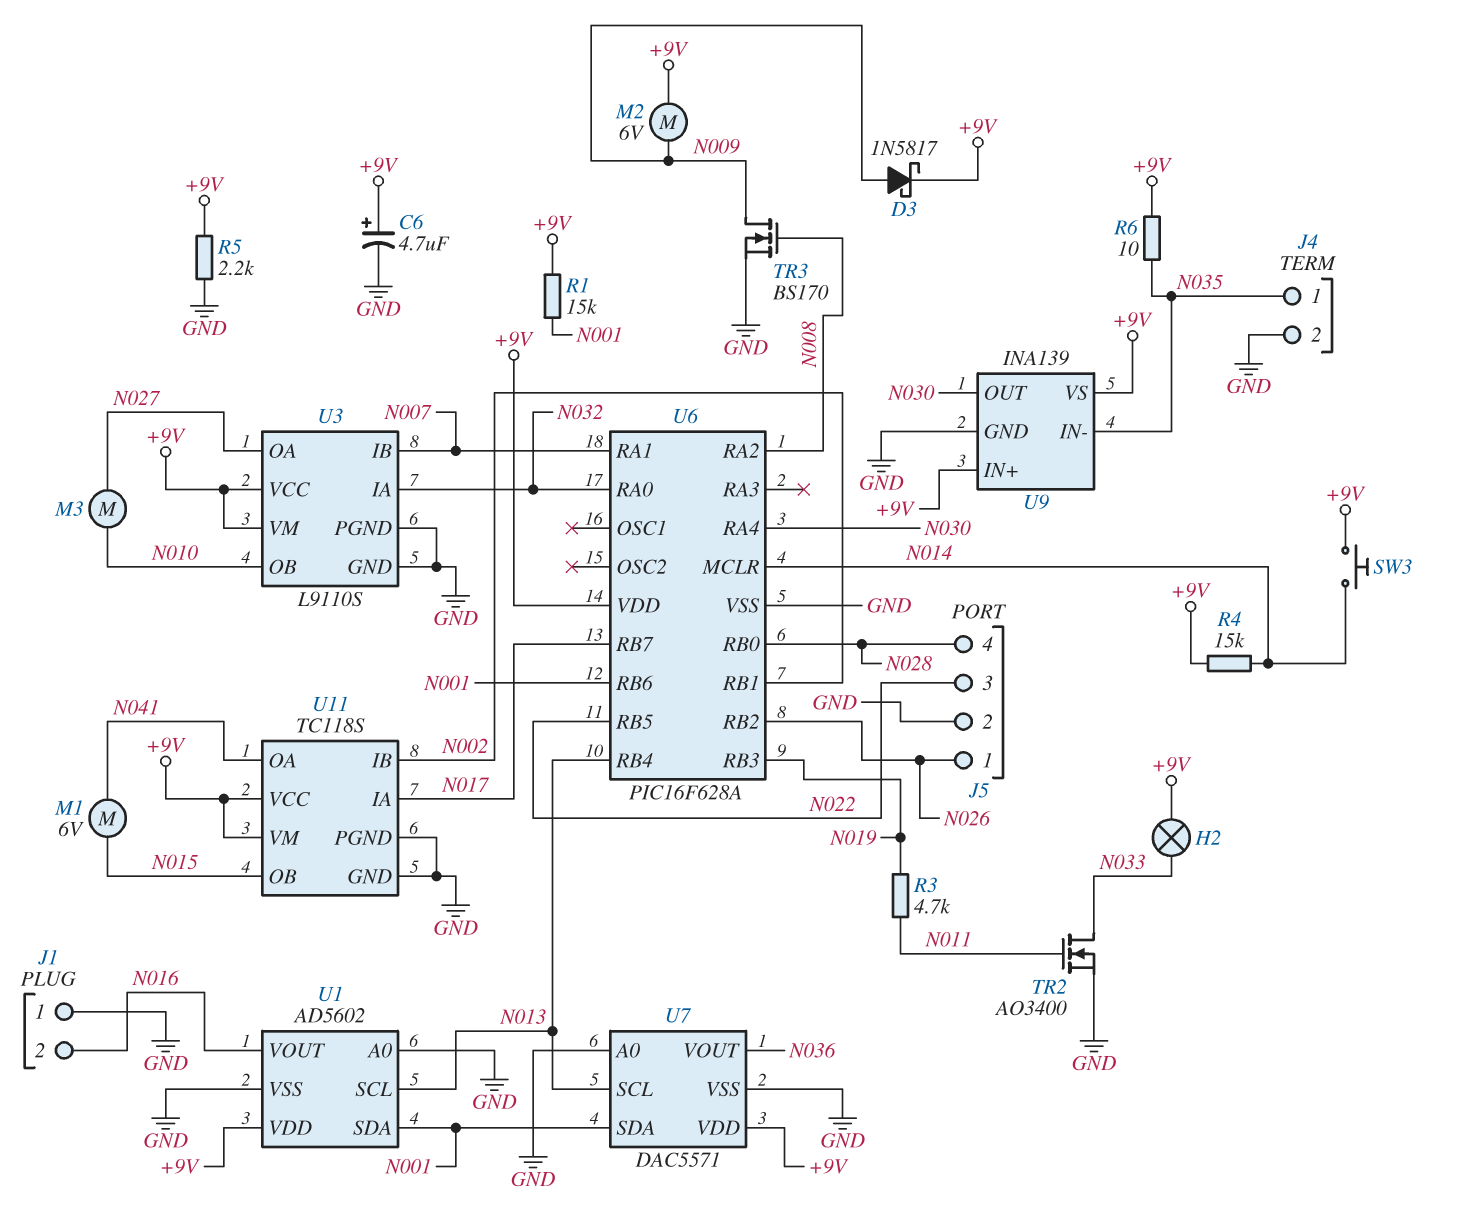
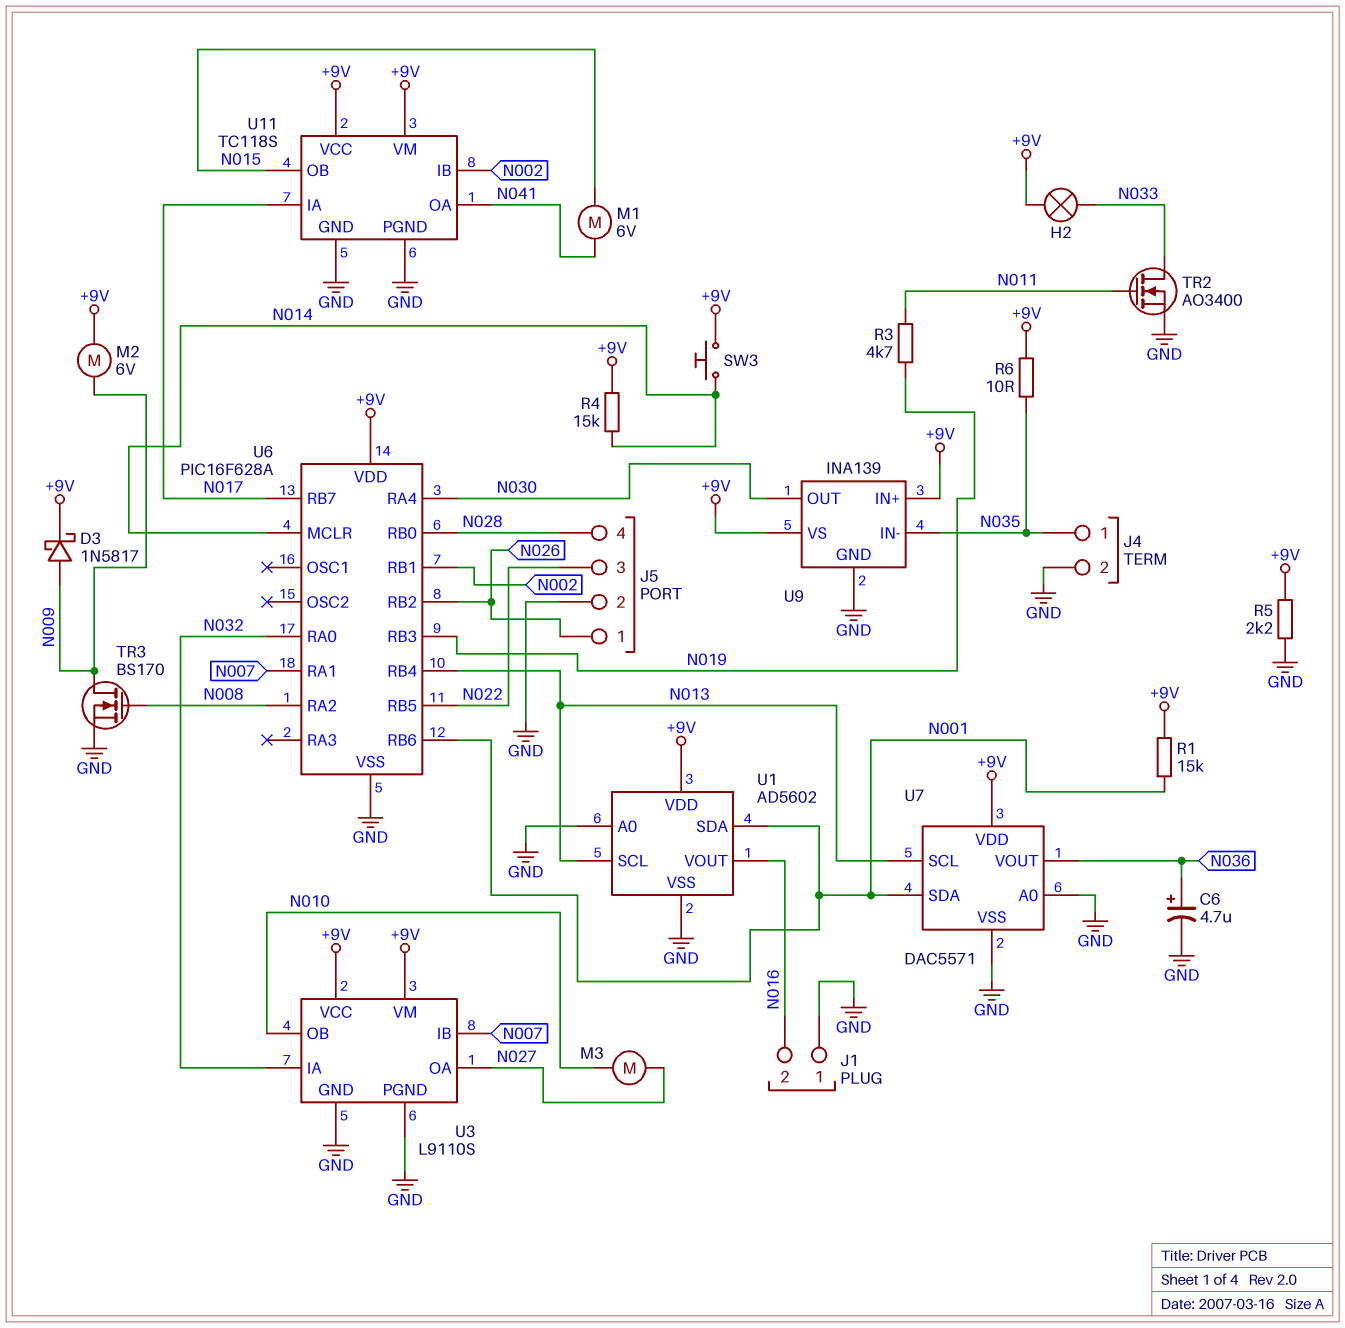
C6: 4.7uF (plus +9V, minus GND) -> 4.7uF (plus N036, minus GND)

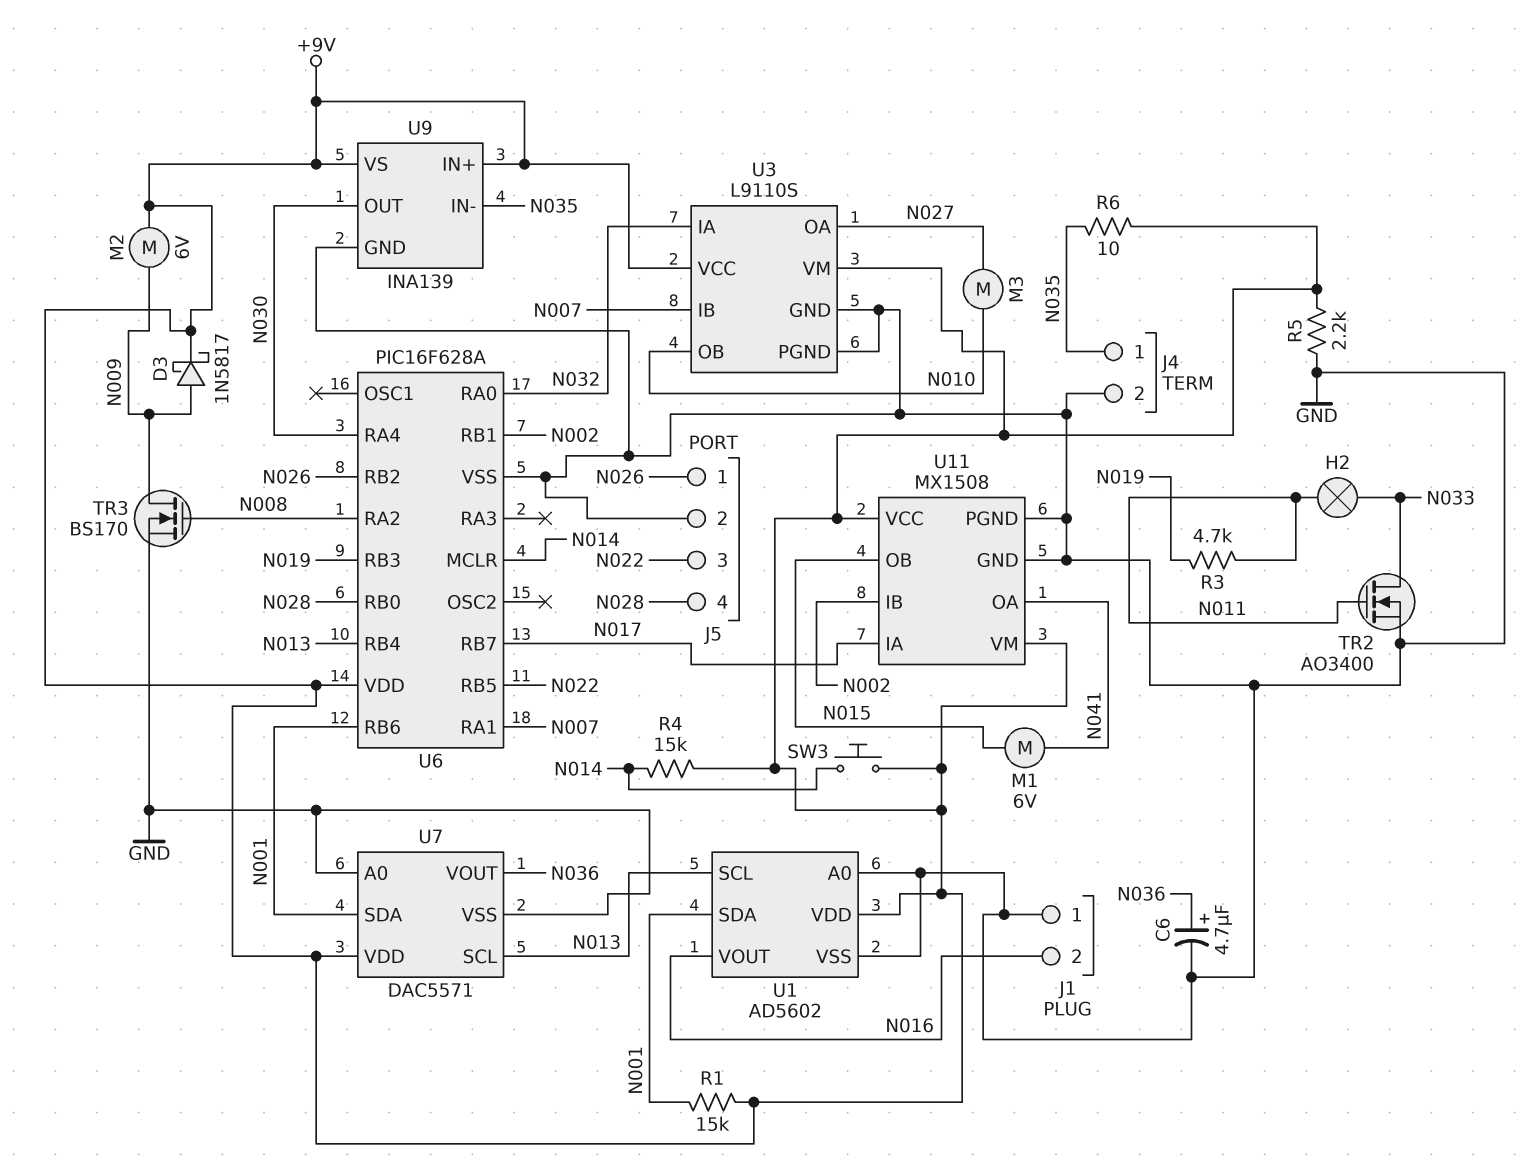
H2: lamp (+9V, N033) -> lamp (N011, N033)
U11: TC118S -> MX1508

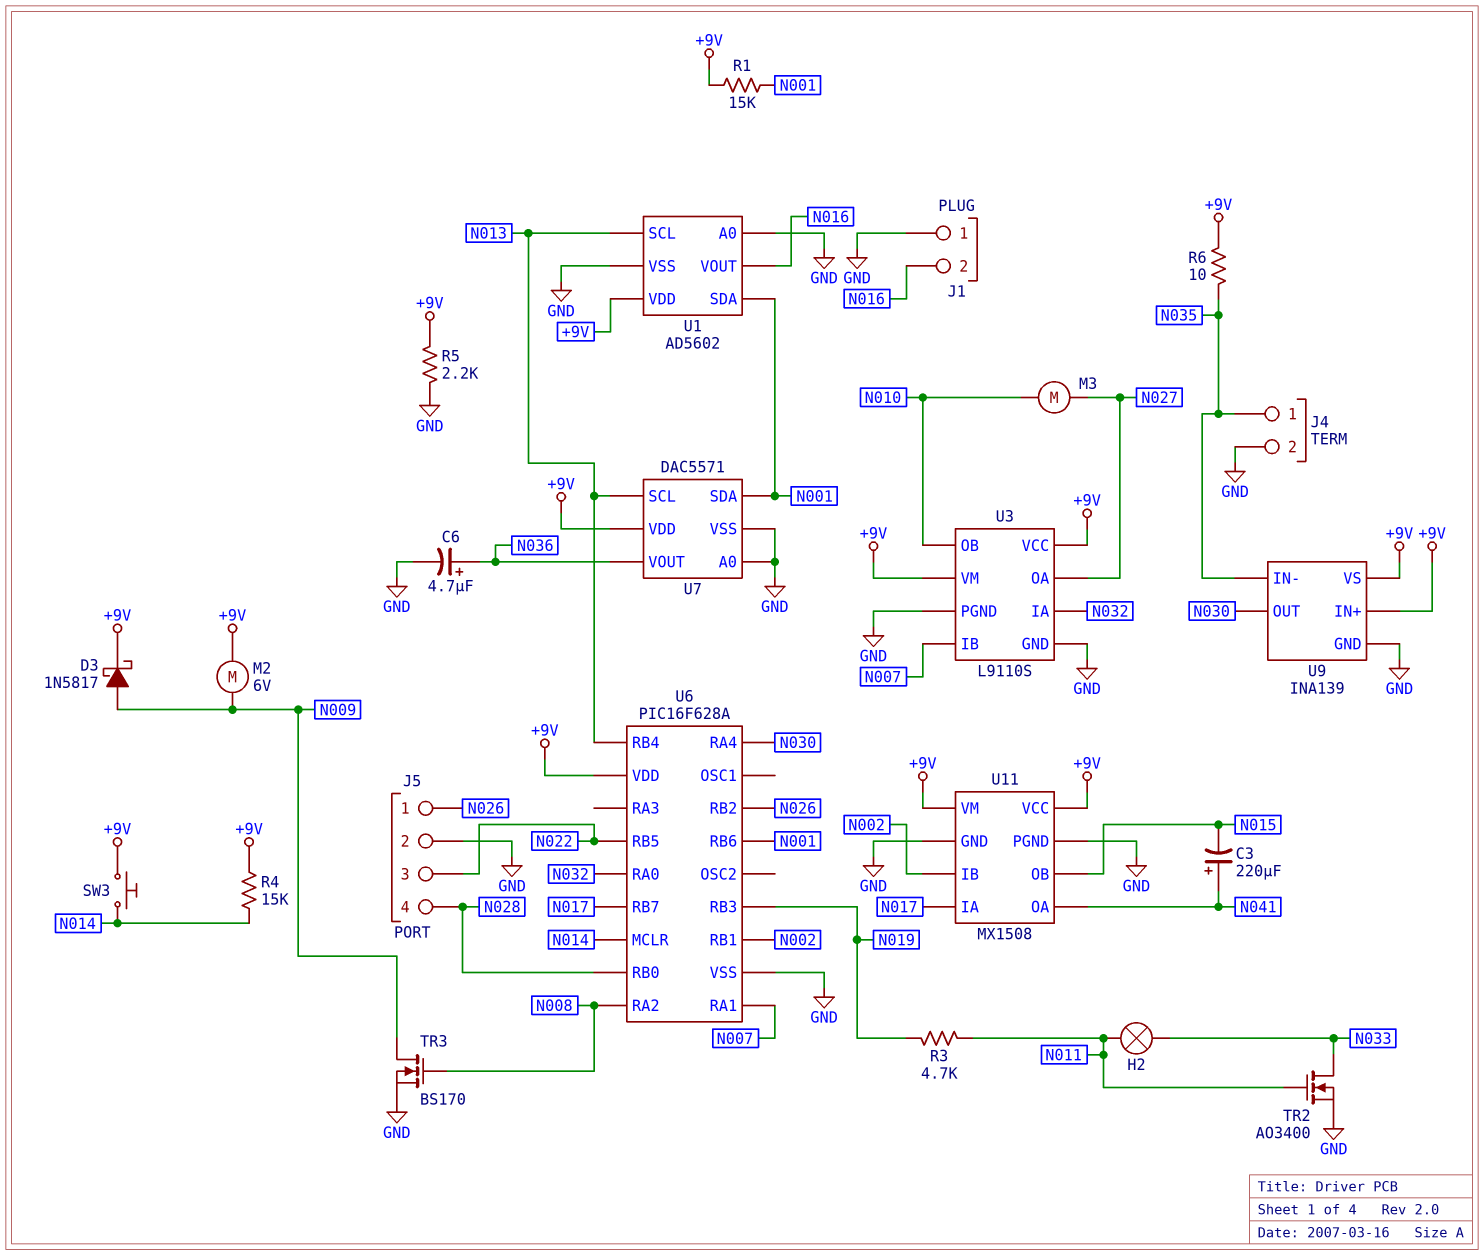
C3: none -> 220uF (plus N041, minus N015)
M1: motor 6V (N015, N041) -> none

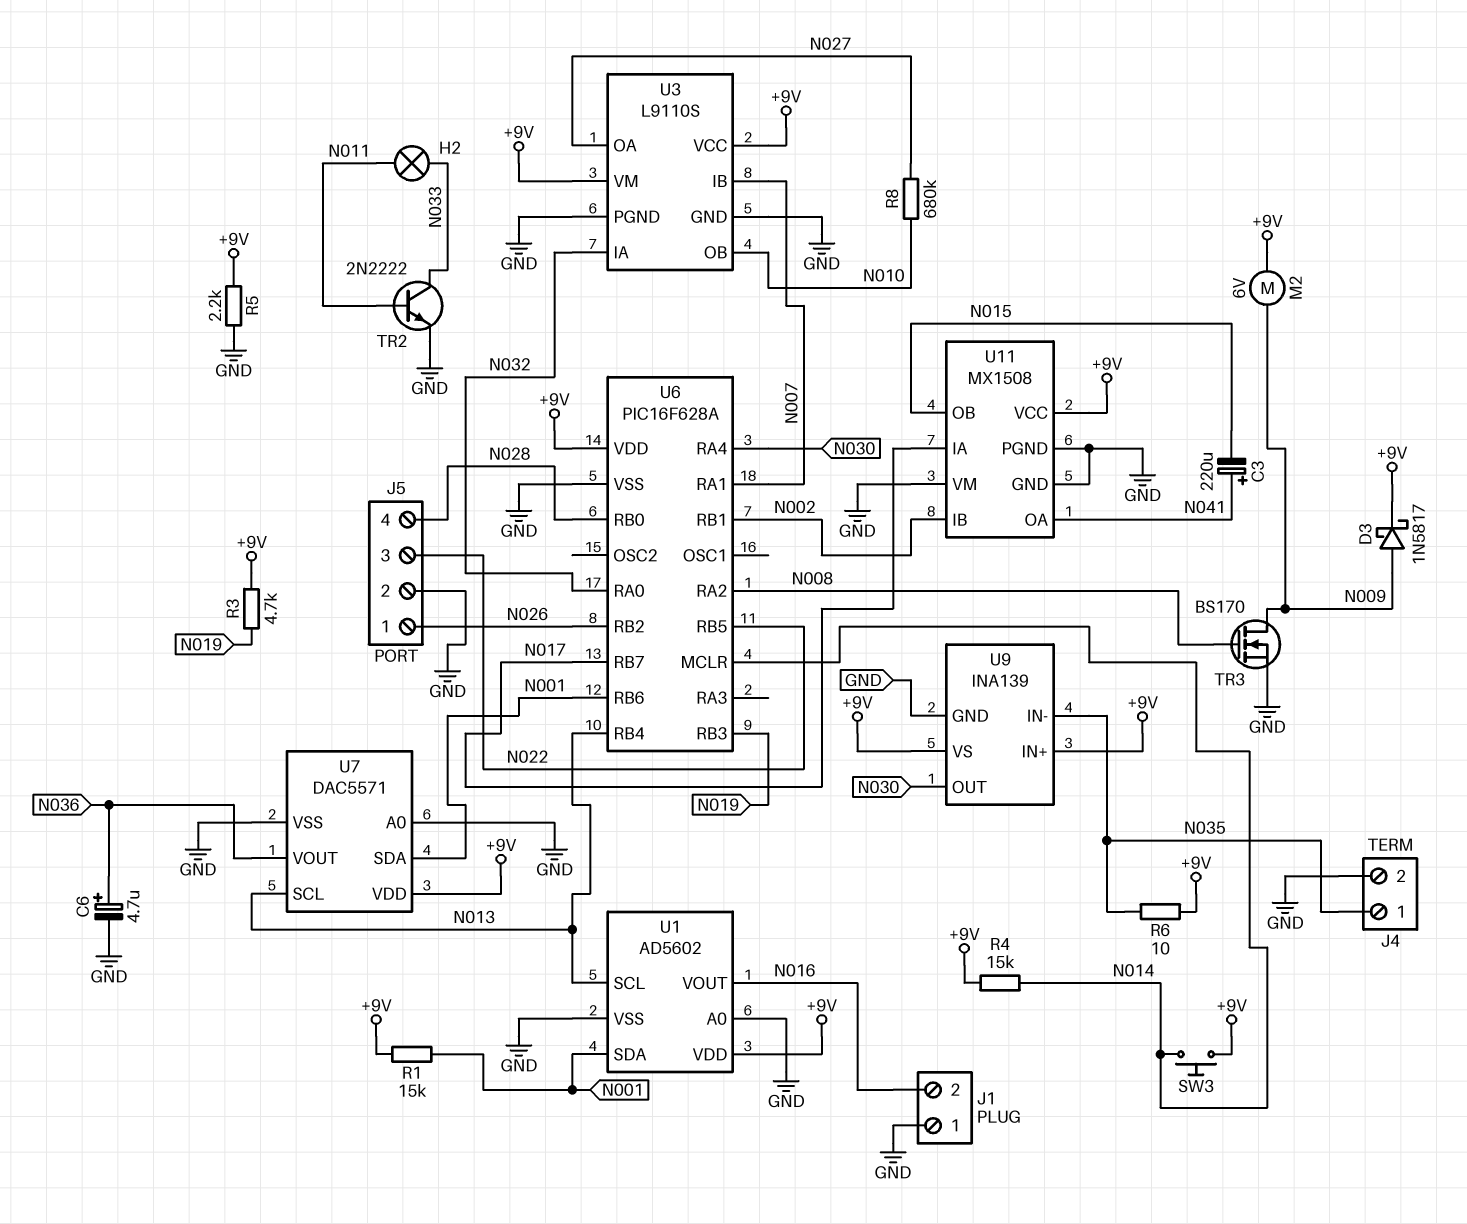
M3: motor (N010, N027) -> none
R3: 4.7k (N011, N019) -> 4.7k (+9V, N019)
R8: none -> 680k (N010, N027)
TR2: NMOS AO3400 (G N011, D N033, S GND) -> NPN 2N2222 (B N011, C N033, E GND)
U11 pin VM: +9V -> GND

